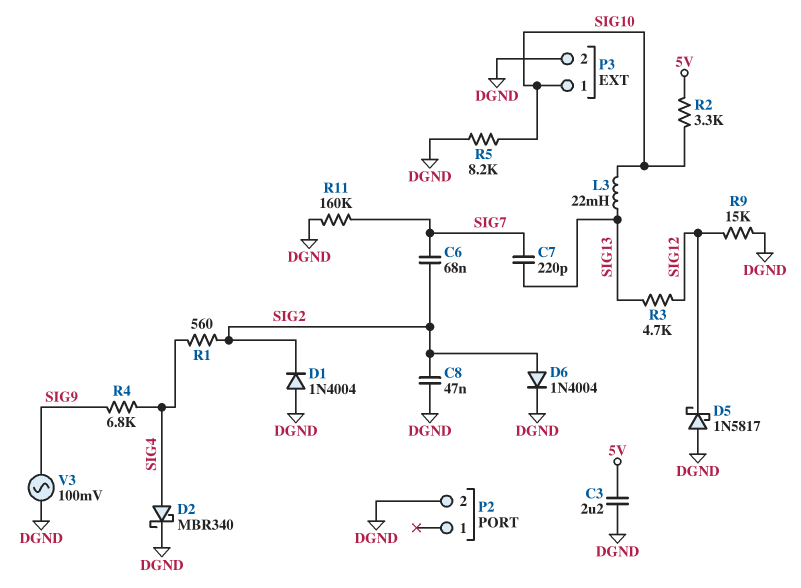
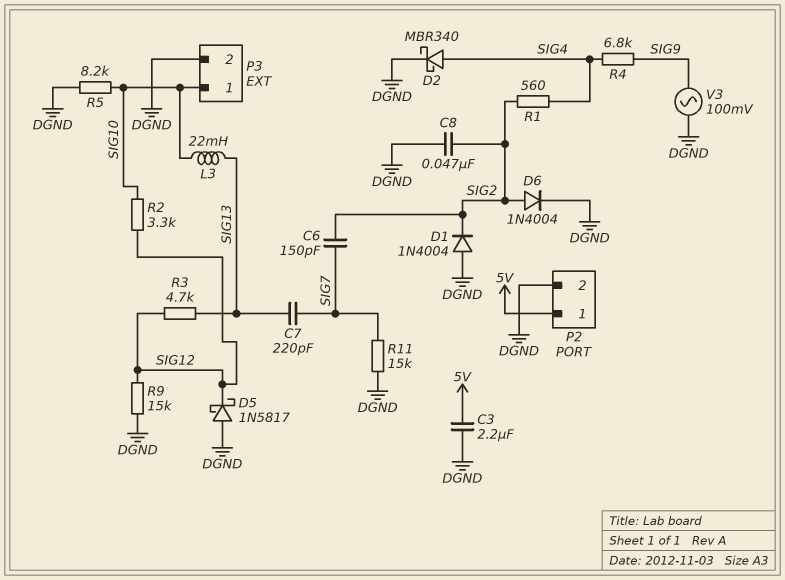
C6: 68nF (SIG2, SIG7) -> 150pF (SIG2, SIG7)
P2 pin 1: none -> 5V
R2: 3.3k (5V, SIG10) -> 3.3k (SIG10, SIG12)
R11: 160k (DGND, SIG7) -> 15k (DGND, SIG7)

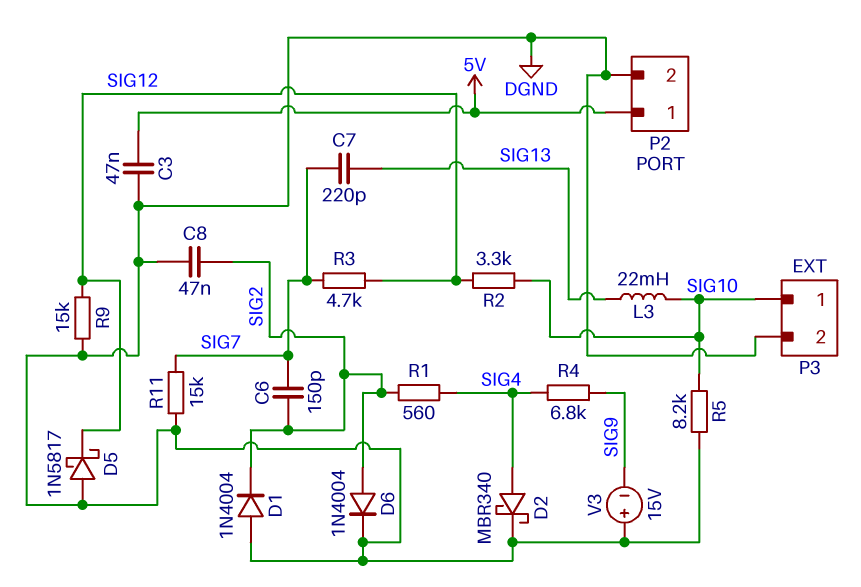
C3: 2.2uF (5V, DGND) -> 47nF (5V, DGND)
R3: 4.7k (SIG12, SIG13) -> 4.7k (SIG7, SIG12)
V3: AC 100mV (DGND, SIG9) -> 15V (plus DGND, minus SIG9)

